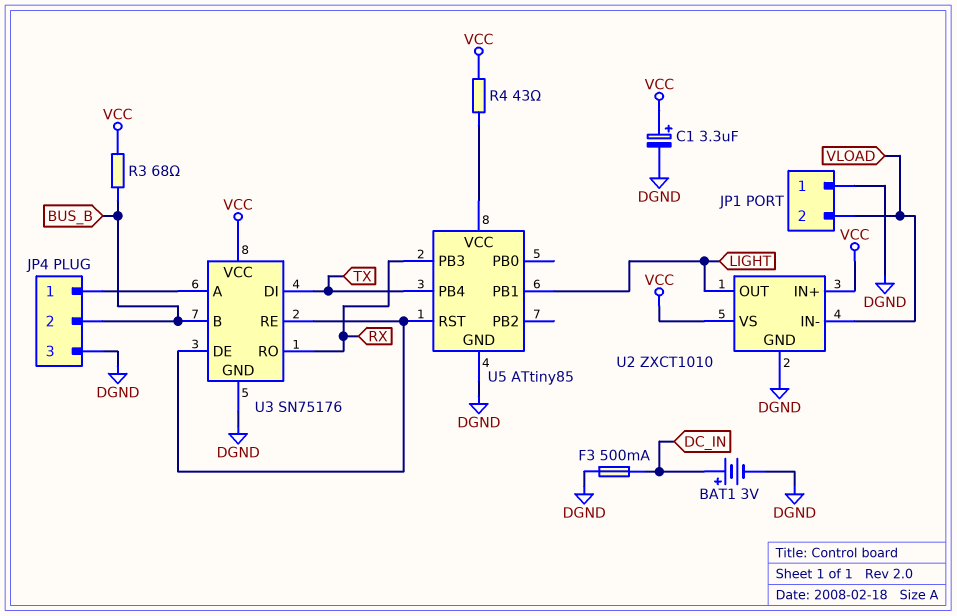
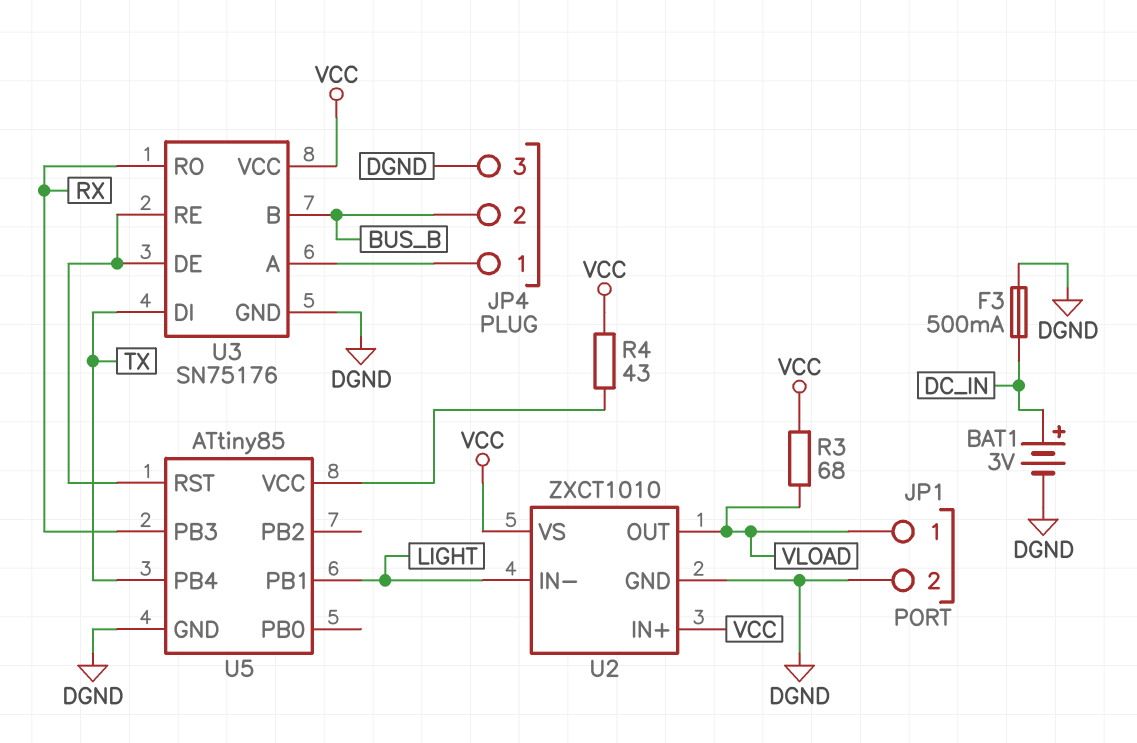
C1: 3.3uF (plus VCC, minus DGND) -> none
JP1 pin 1: DGND -> VLOAD
JP1 pin 2: VLOAD -> DGND
R3: 68 (BUS_B, VCC) -> 68 (VCC, VLOAD)
U2 pin IN-: VLOAD -> LIGHT
U2 pin OUT: LIGHT -> VLOAD

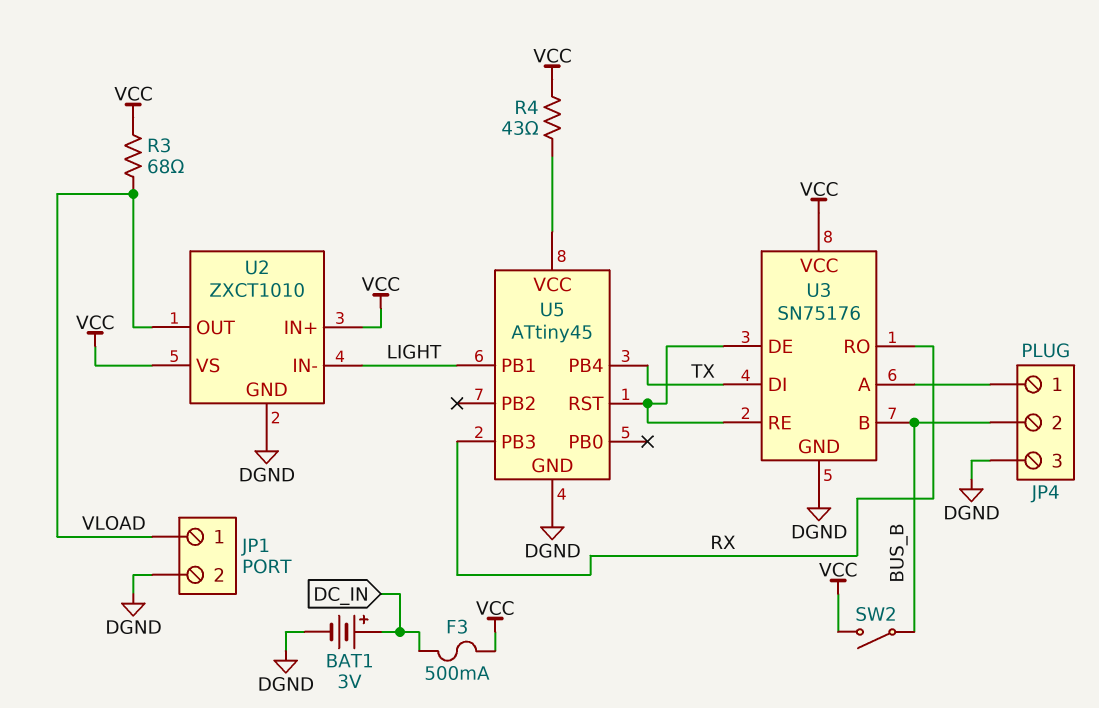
F3: 500mA (DC_IN, DGND) -> 500mA (DC_IN, VCC)
SW2: none -> switch (BUS_B, VCC)
U5: ATtiny85 -> ATtiny45

